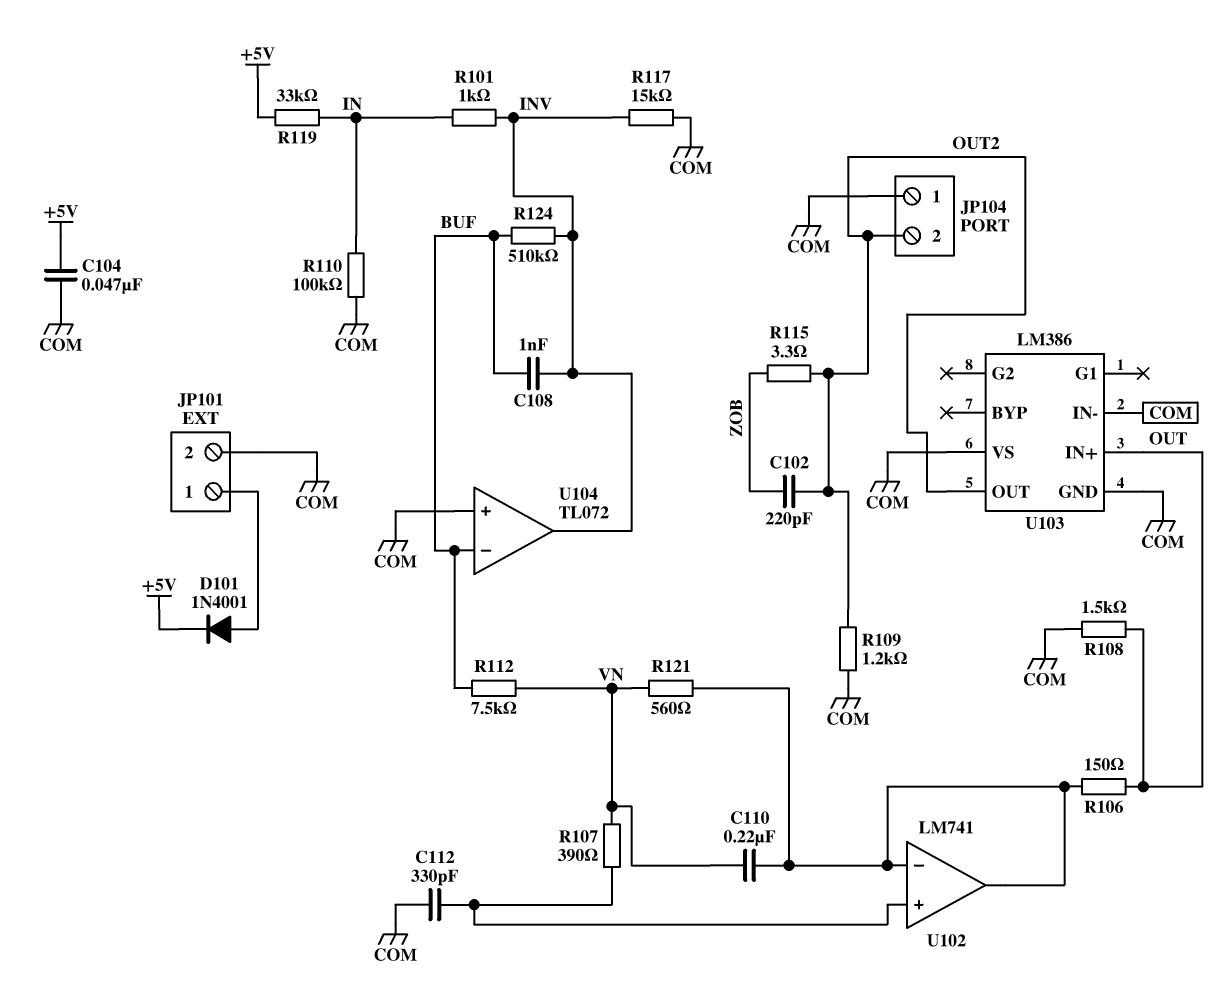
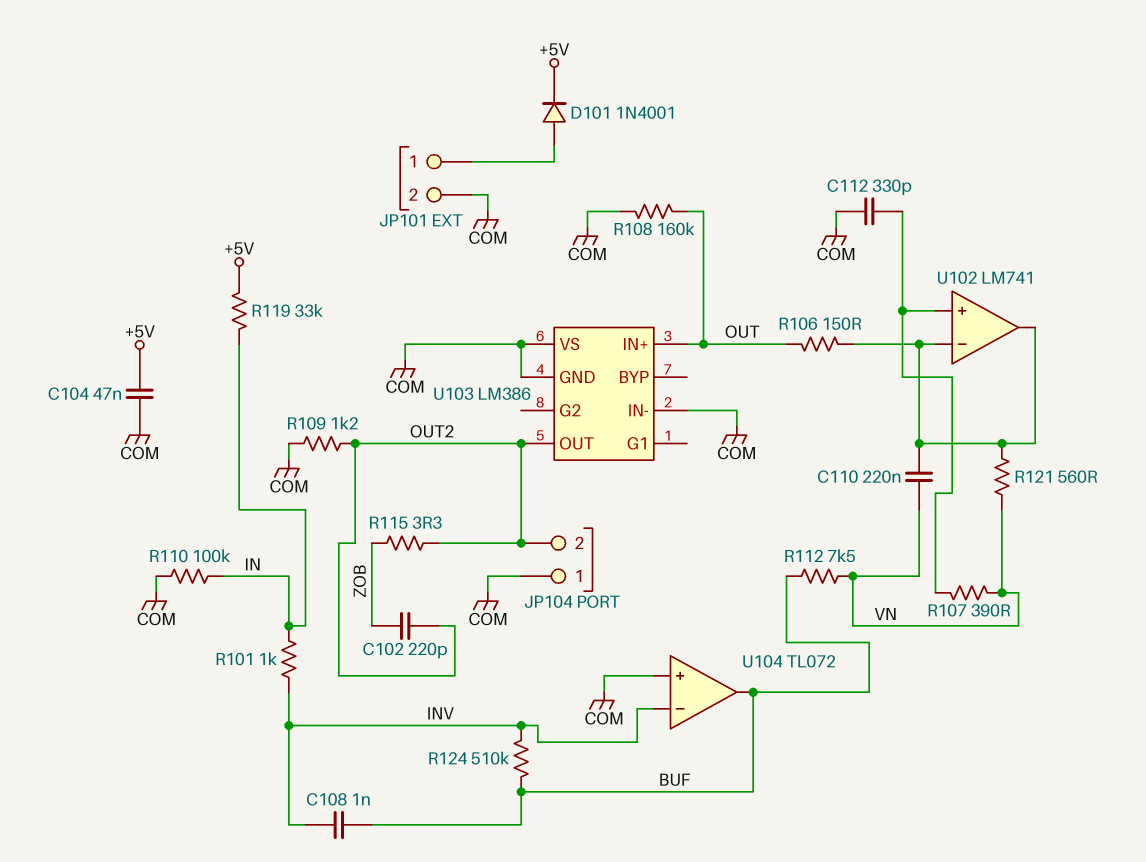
R108: 1.5k (COM, OUT) -> 160k (COM, OUT)
R117: 15k (COM, INV) -> none
U104 pin in-: BUF -> INV
U104 pin out: INV -> BUF

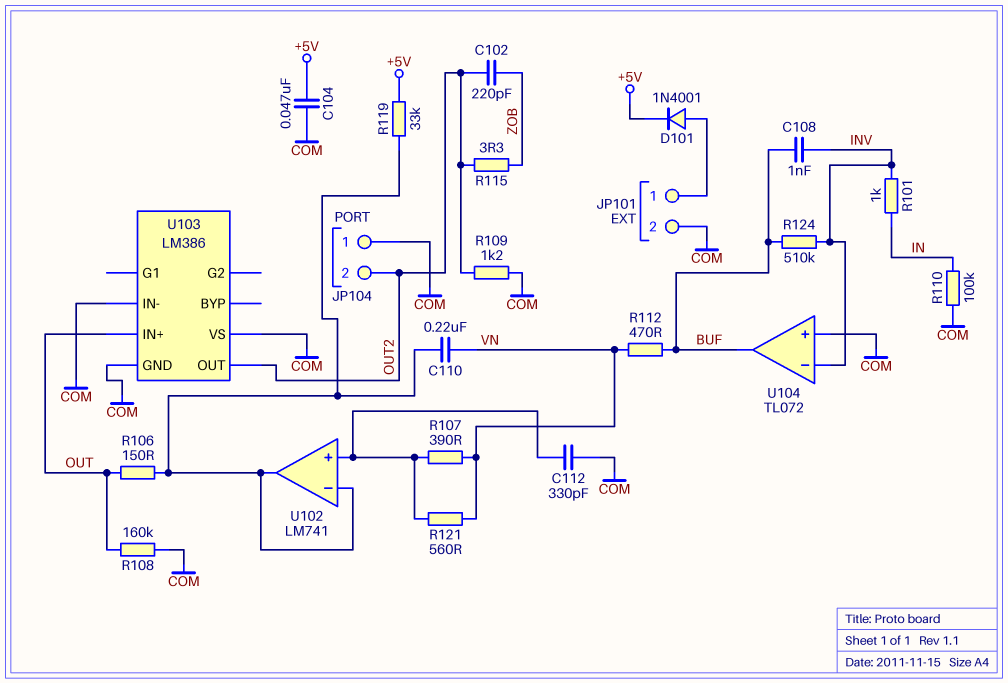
R112: 7.5k (BUF, VN) -> 470 (BUF, VN)
R119: 33k (+5V, IN) -> 33k (+5V, U102/in-)
R121: 560 (U102/in-, VN) -> 560 (U102/in+, VN)

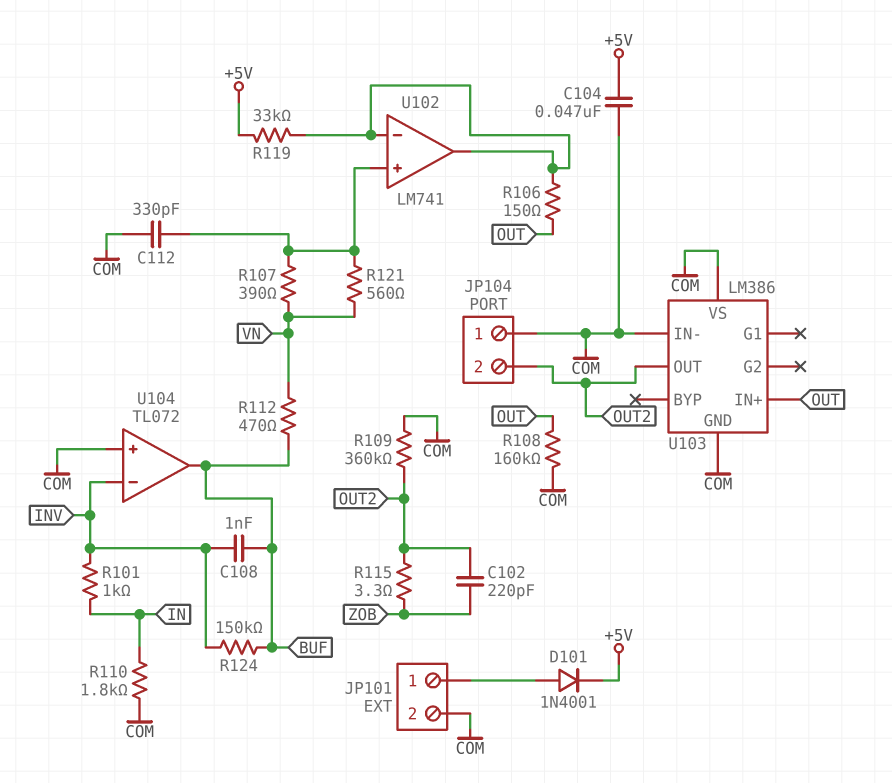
C110: 220nF (U102/in-, VN) -> none
R109: 1.2k (COM, OUT2) -> 360k (COM, OUT2)
R110: 100k (COM, IN) -> 1.8k (COM, IN)
R124: 510k (BUF, INV) -> 150k (BUF, INV)

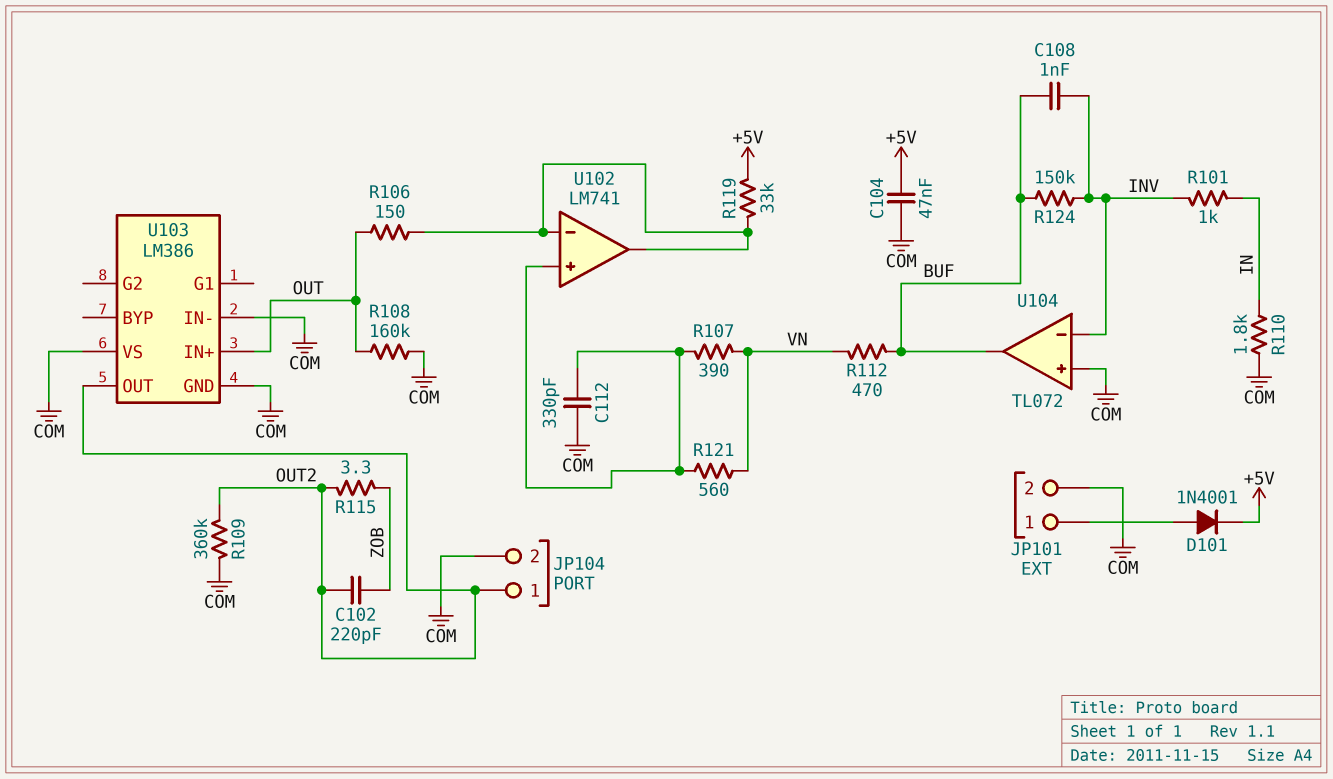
JP104 pin 1: COM -> OUT2
JP104 pin 2: OUT2 -> COM

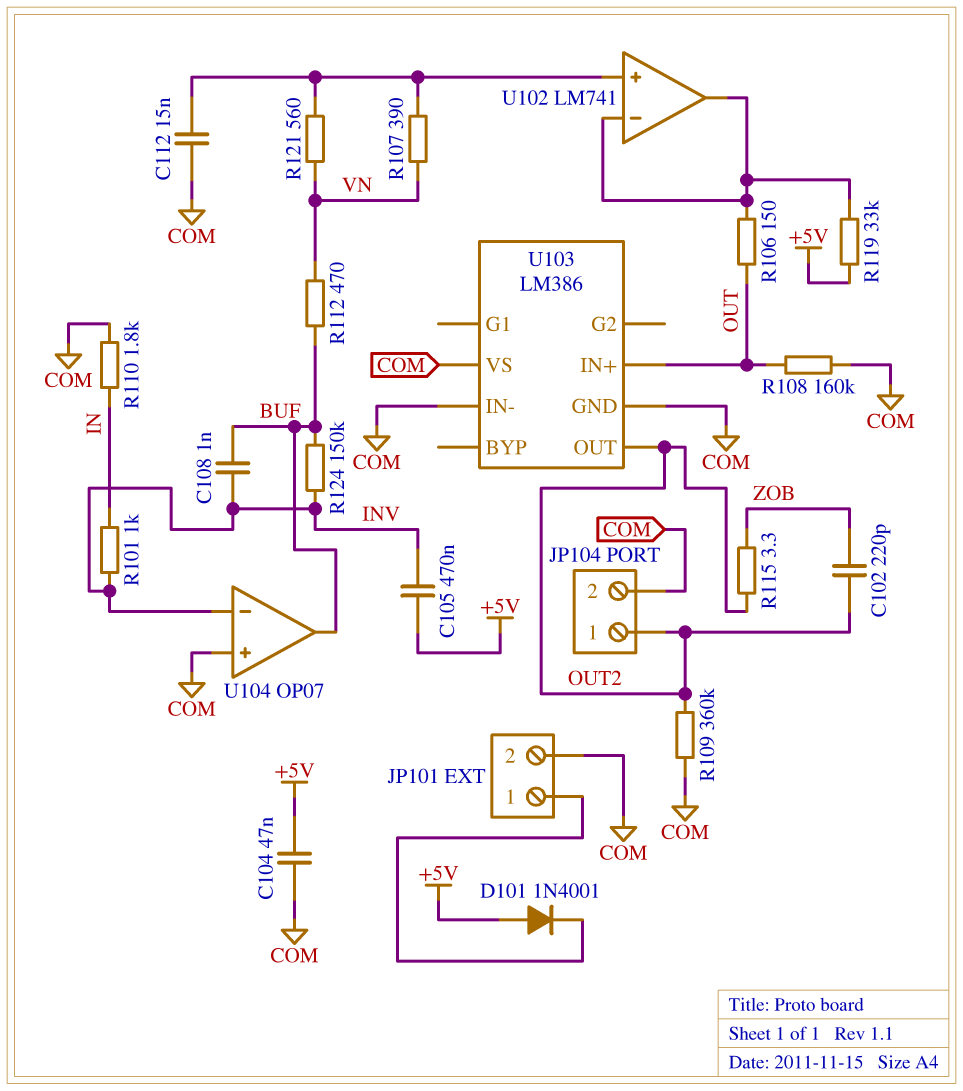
C105: none -> 470nF (+5V, INV)
C112: 330pF (COM, U102/in+) -> 15nF (COM, U102/in+)
D101: diode 1N4001 (A JP101/1, K +5V) -> diode 1N4001 (A +5V, K JP101/1)
U104: TL072 -> OP07

